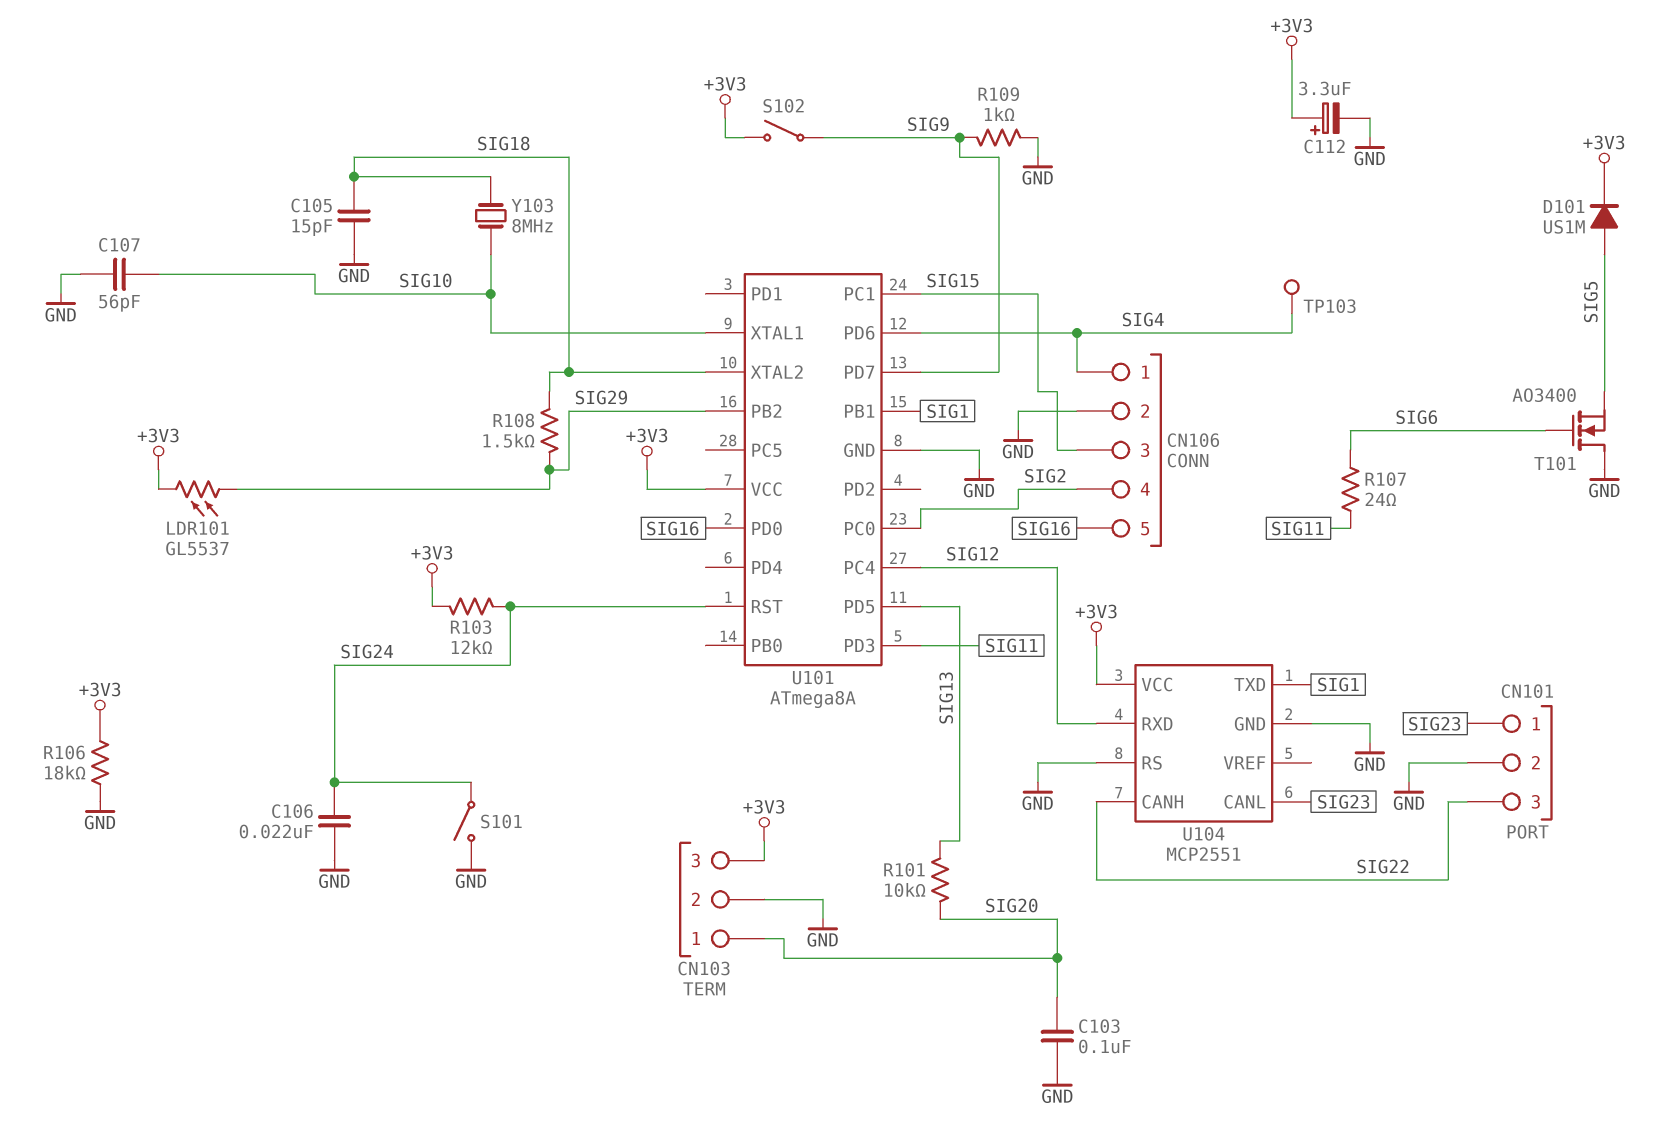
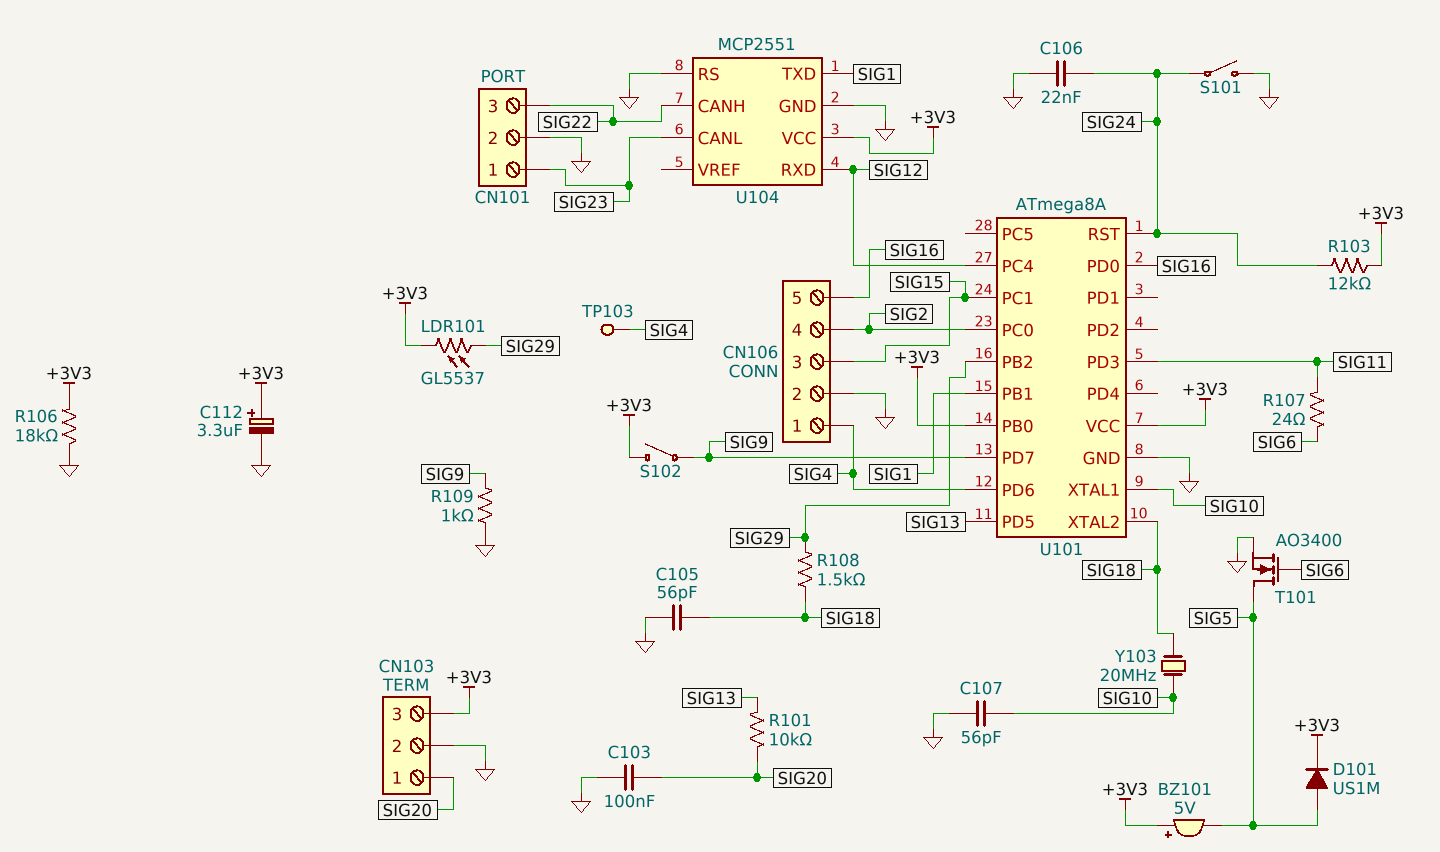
BZ101: none -> buzzer 5V (plus +3V3, minus SIG5)
C105: 15pF (GND, SIG18) -> 56pF (GND, SIG18)
T101: NMOS AO3400 (G SIG6, D GND, S SIG5) -> NMOS AO3400 (G SIG6, D SIG5, S GND)
U101 pin PB0: none -> +3V3
Y103: 8MHz (SIG10, SIG18) -> 20MHz (SIG10, SIG18)

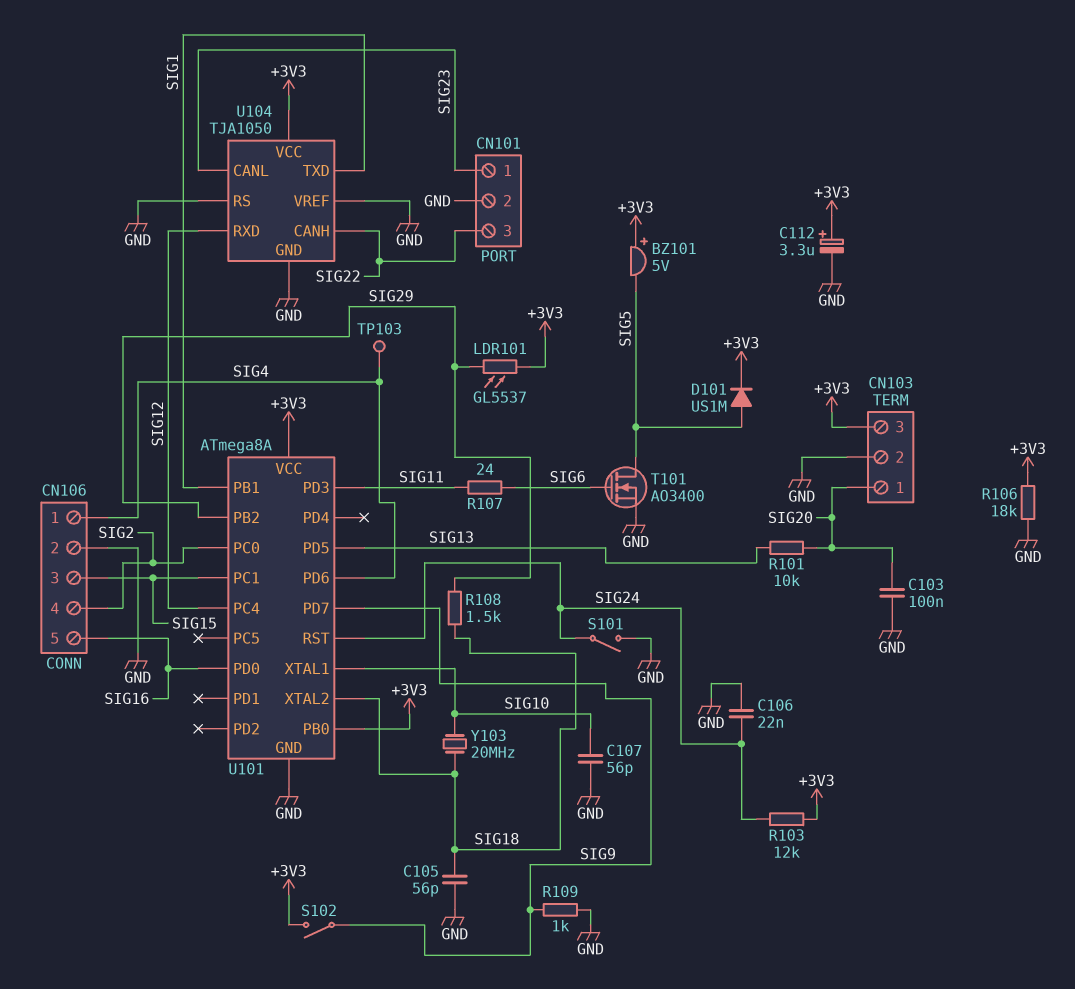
U104: MCP2551 -> TJA1050
U104 pin VREF: none -> GND

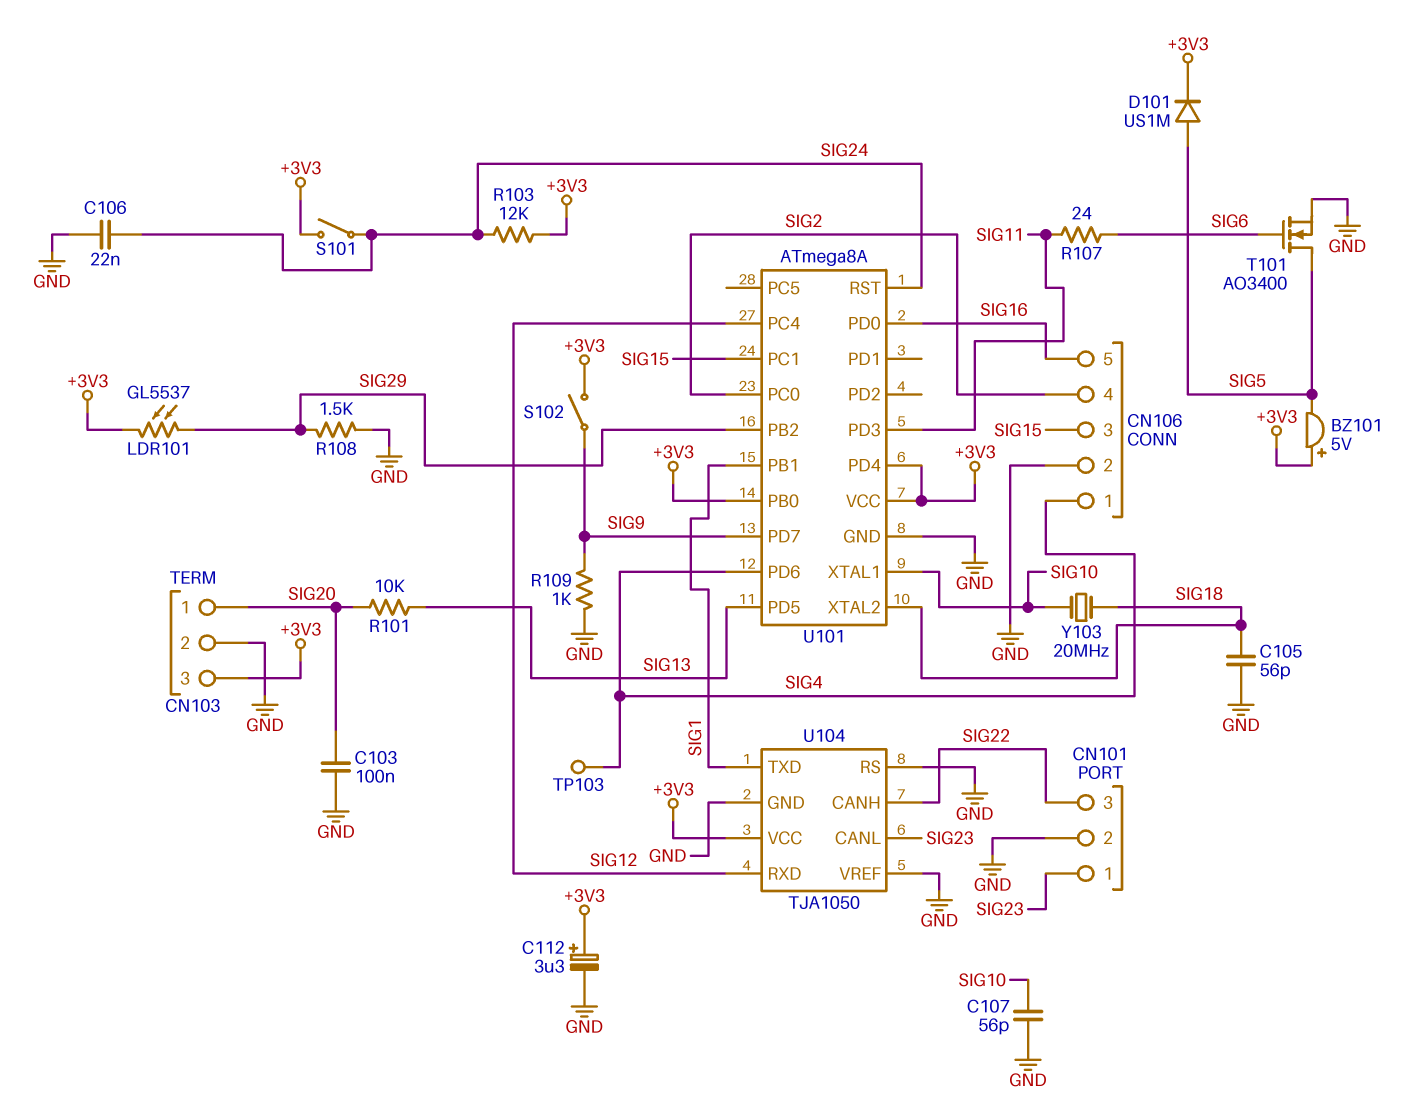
R106: 18k (+3V3, GND) -> none
R108: 1.5k (SIG18, SIG29) -> 1.5k (GND, SIG29)
S101: switch (GND, SIG24) -> switch (+3V3, SIG24)
U101 pin PD4: none -> +3V3

